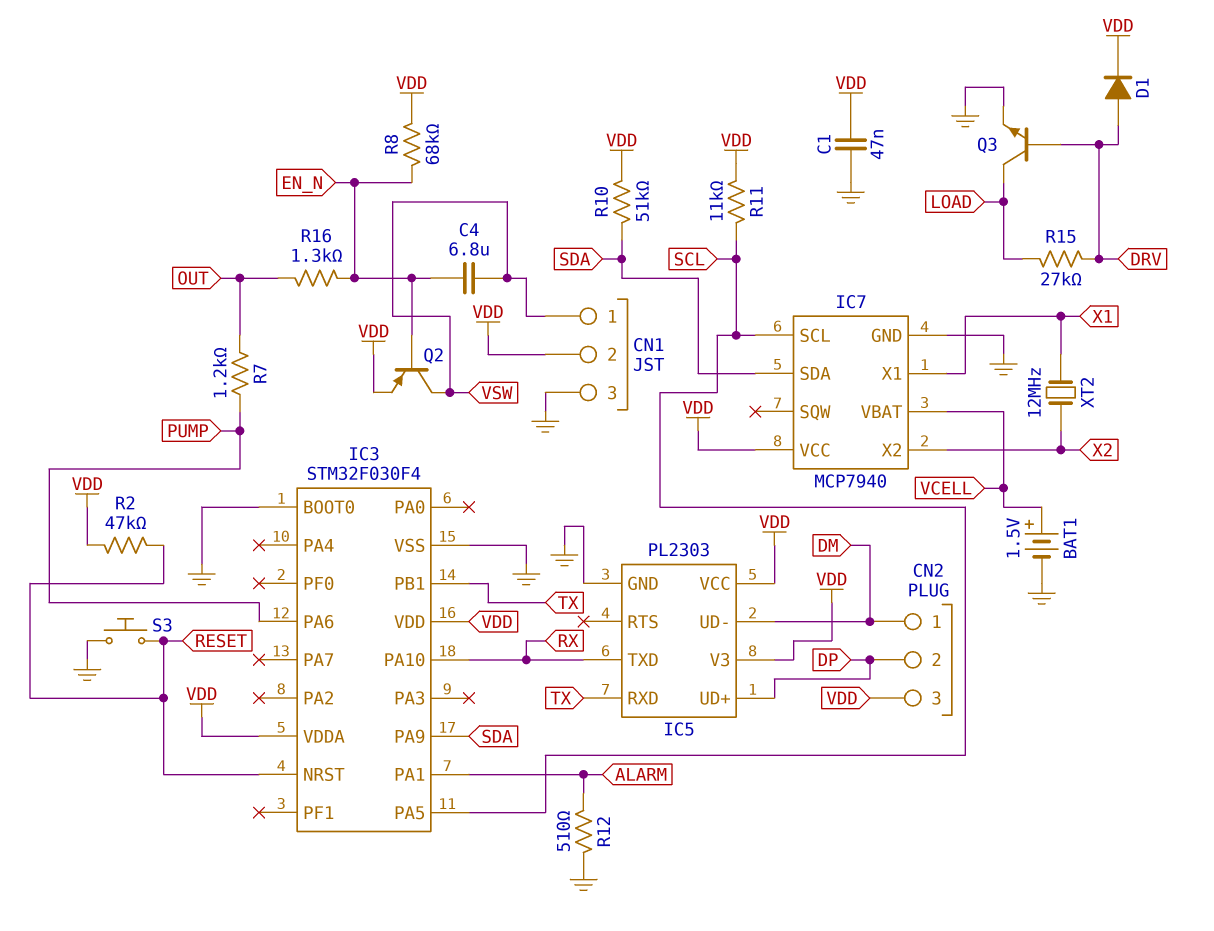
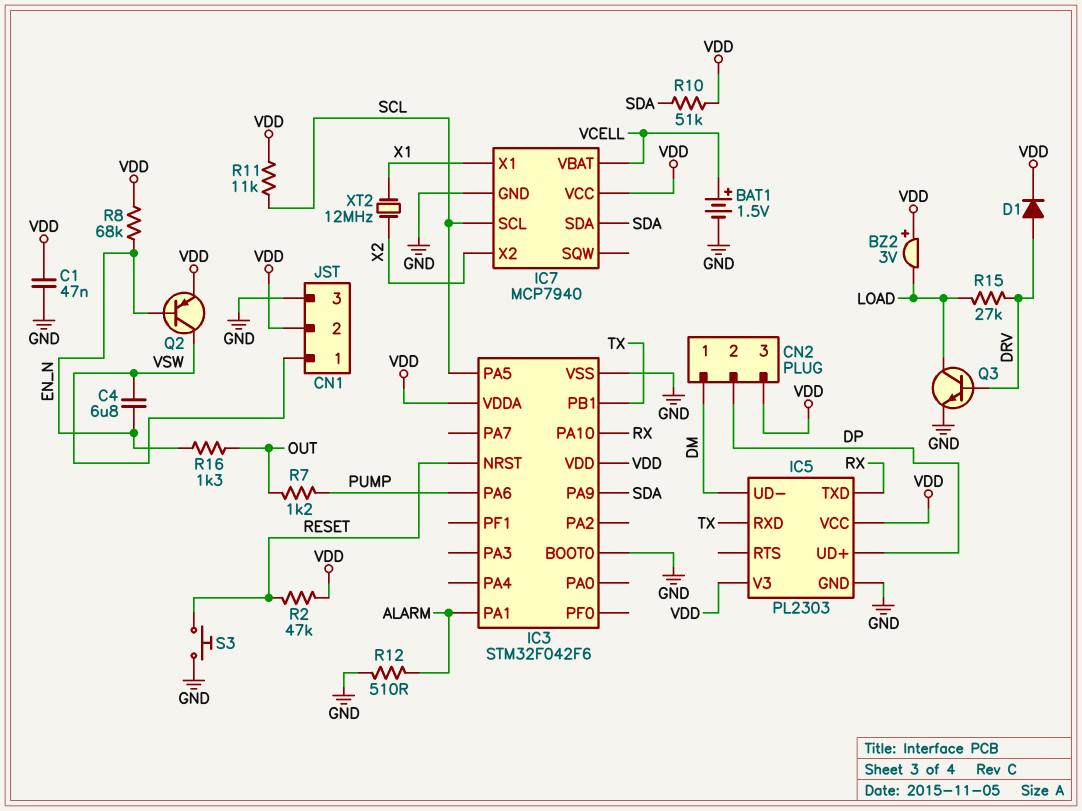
BZ2: none -> buzzer 3V (plus VDD, minus LOAD)
IC3: STM32F030F4 -> STM32F042F6

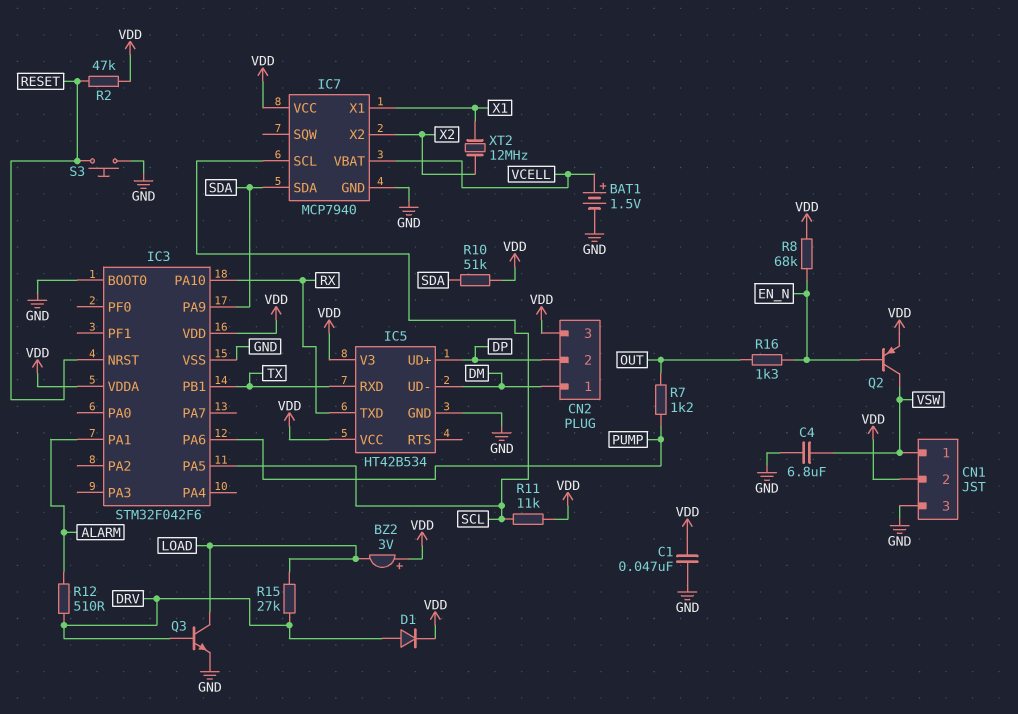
C4: 6.8uF (EN_N, VSW) -> 6.8uF (GND, VSW)
IC5: PL2303 -> HT42B534
R12: 510 (ALARM, GND) -> 510 (ALARM, DRV)

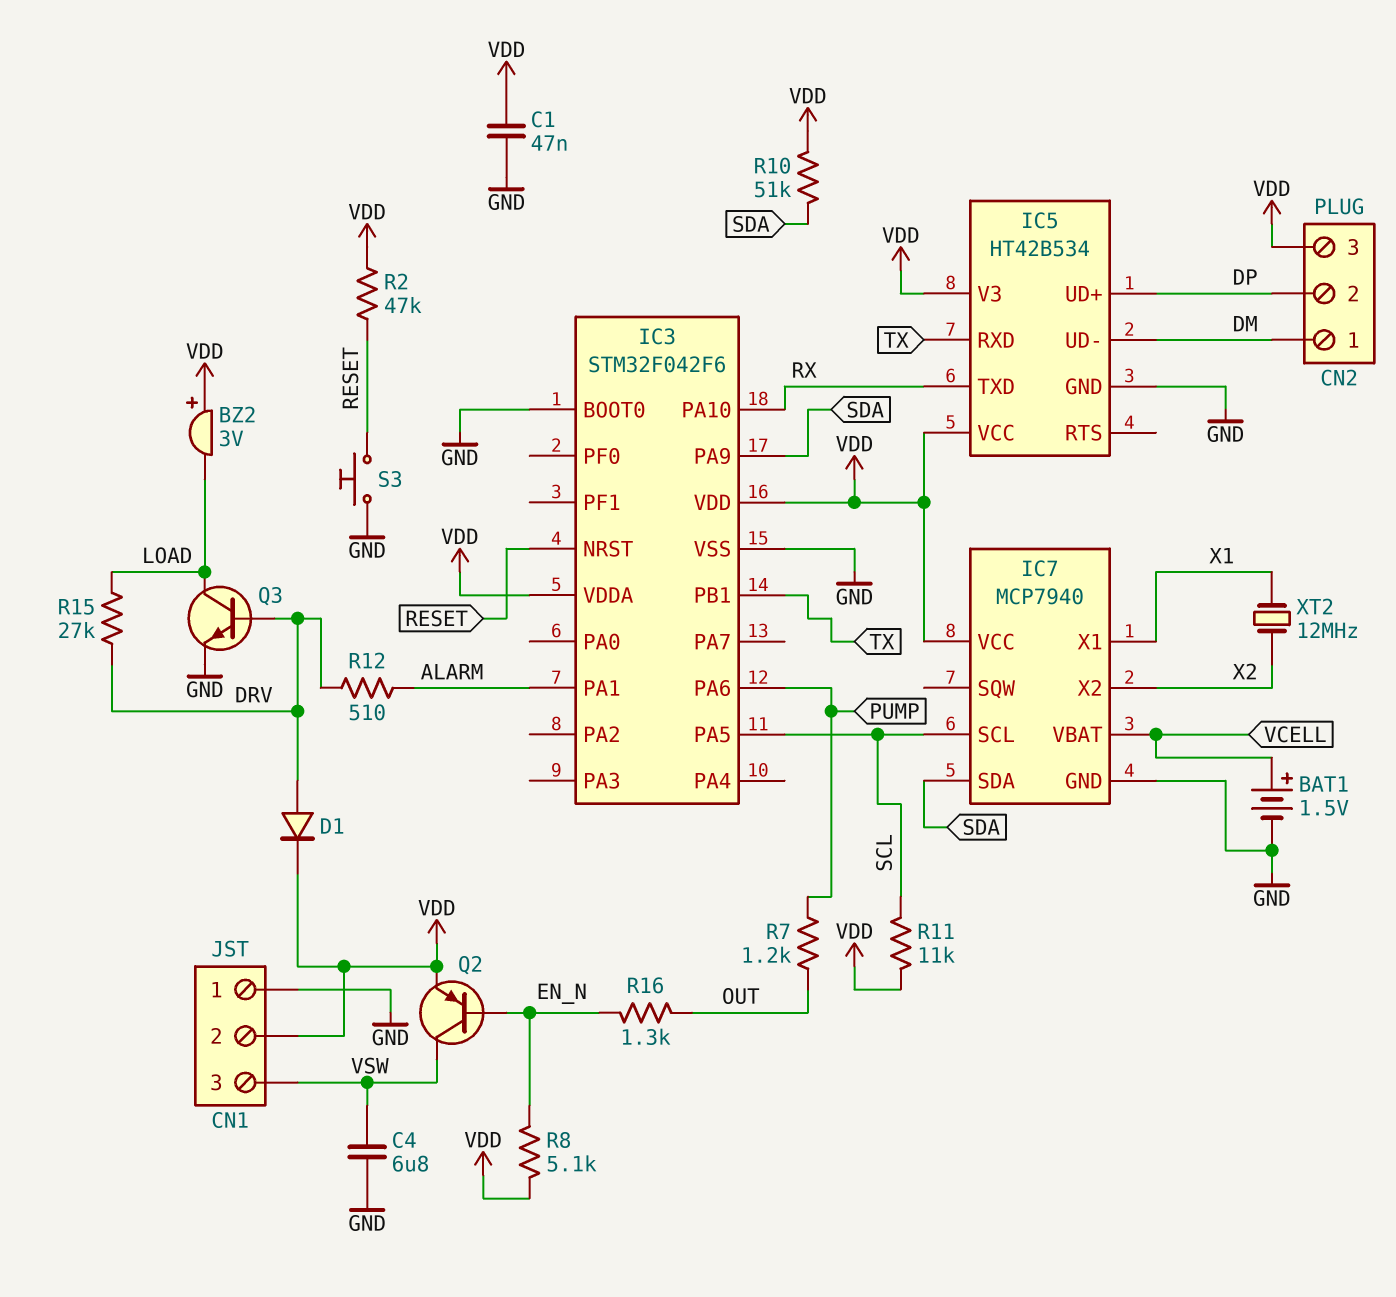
CN1 pin 1: VSW -> GND
CN1 pin 3: GND -> VSW
R8: 68k (EN_N, VDD) -> 5.1k (EN_N, VDD)

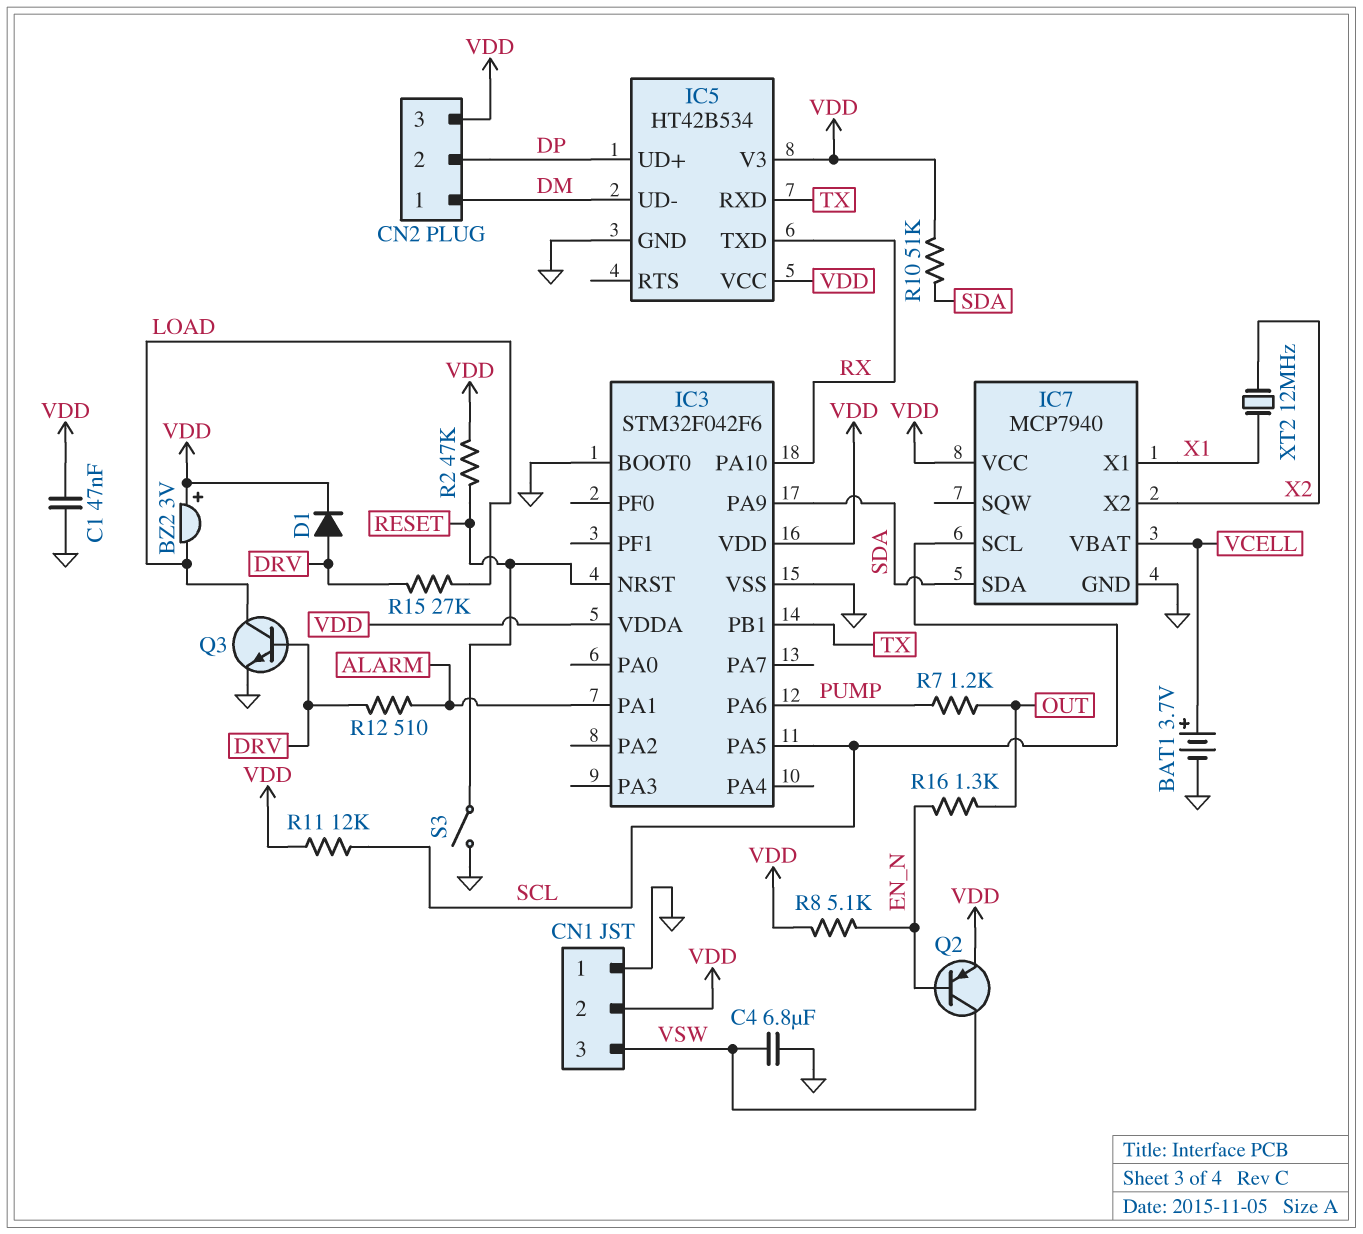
BAT1: 1.5V (plus VCELL, minus GND) -> 3.7V (plus VCELL, minus GND)
R11: 11k (SCL, VDD) -> 12k (SCL, VDD)
S3: button (GND, RESET) -> switch (GND, RESET)

